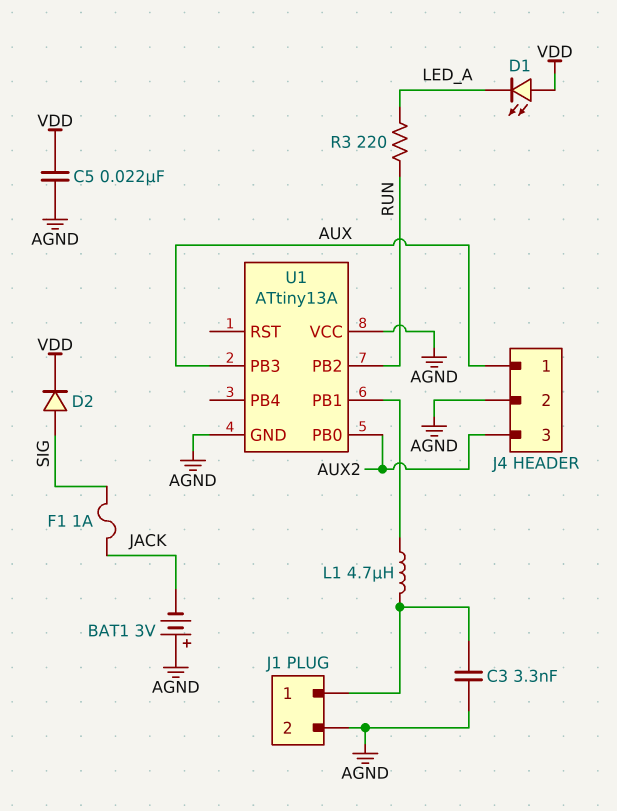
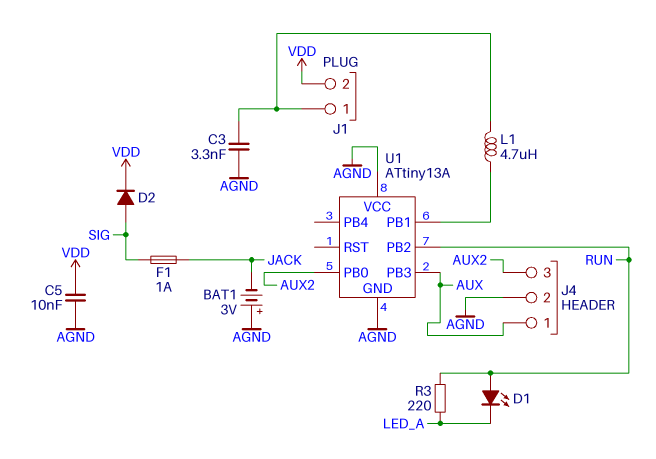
C5: 22nF (AGND, VDD) -> 10nF (AGND, VDD)
D1: LED (A VDD, K LED_A) -> LED (A RUN, K LED_A)
J1 pin 2: AGND -> VDD

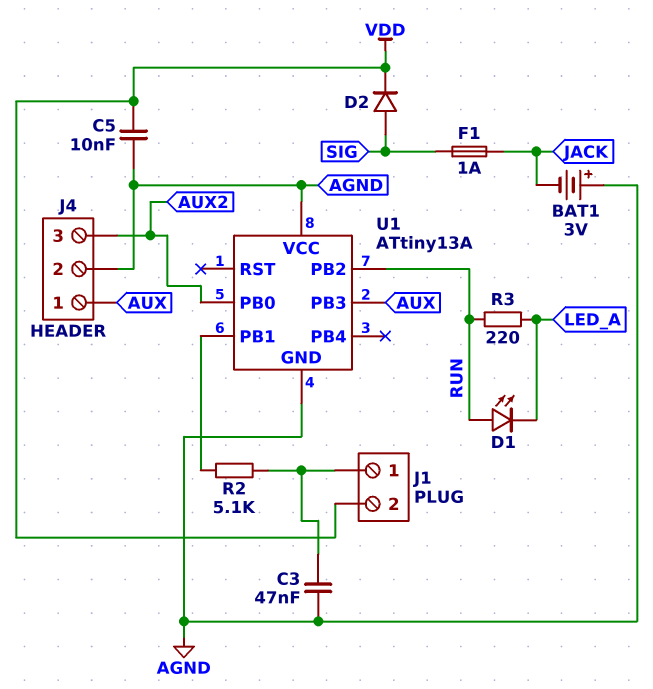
C3: 3.3nF (AGND, J1/1) -> 47nF (AGND, J1/1)
L1: 4.7uH (J1/1, U1/PB1) -> none
R2: none -> 5.1k (J1/1, U1/PB1)

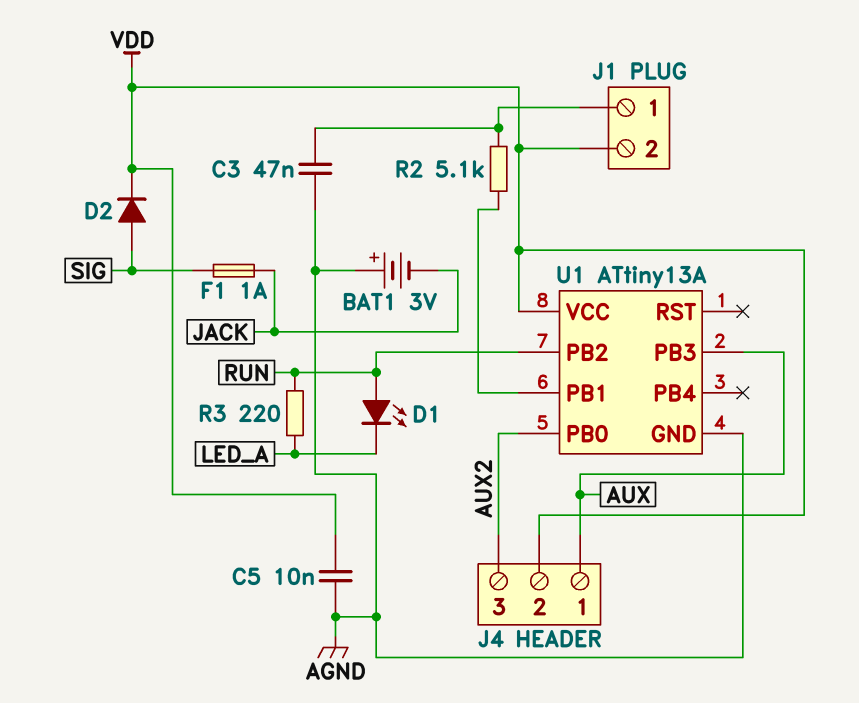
J4 pin 2: AGND -> VDD
U1 pin VCC: AGND -> VDD

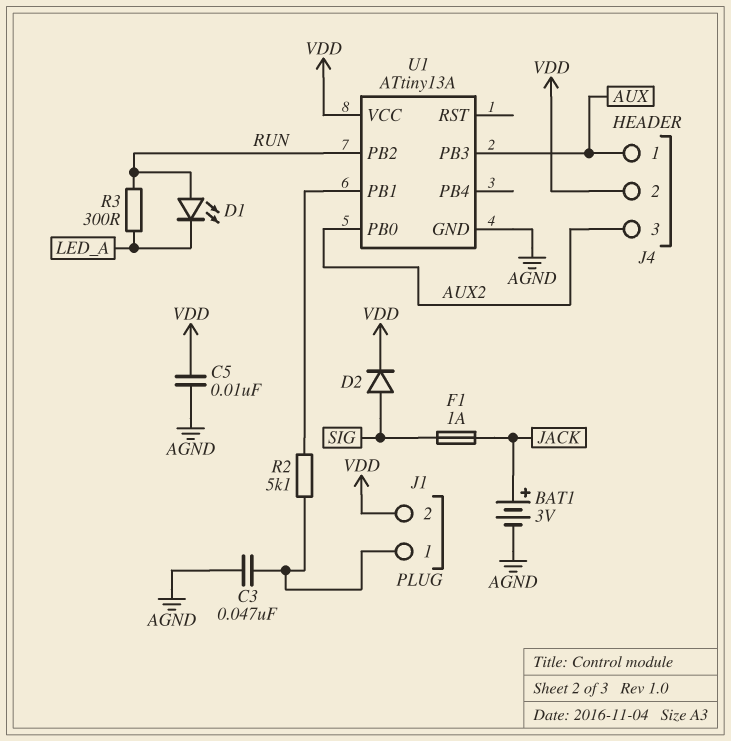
BAT1: 3V (plus AGND, minus JACK) -> 3V (plus JACK, minus AGND)
R3: 220 (LED_A, RUN) -> 300 (LED_A, RUN)

